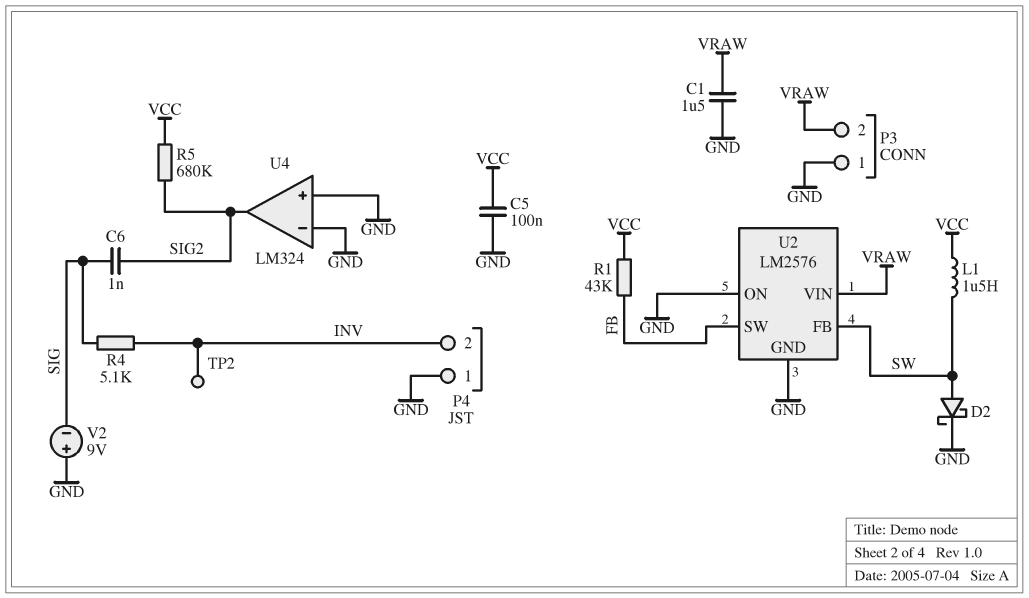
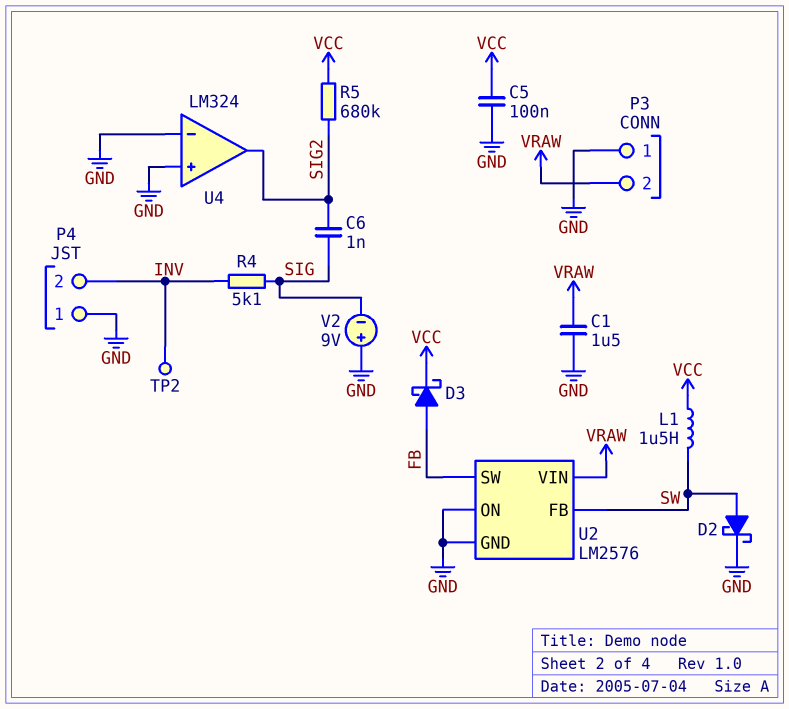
D3: none -> schottky (A FB, K VCC)
R1: 43k (FB, VCC) -> none

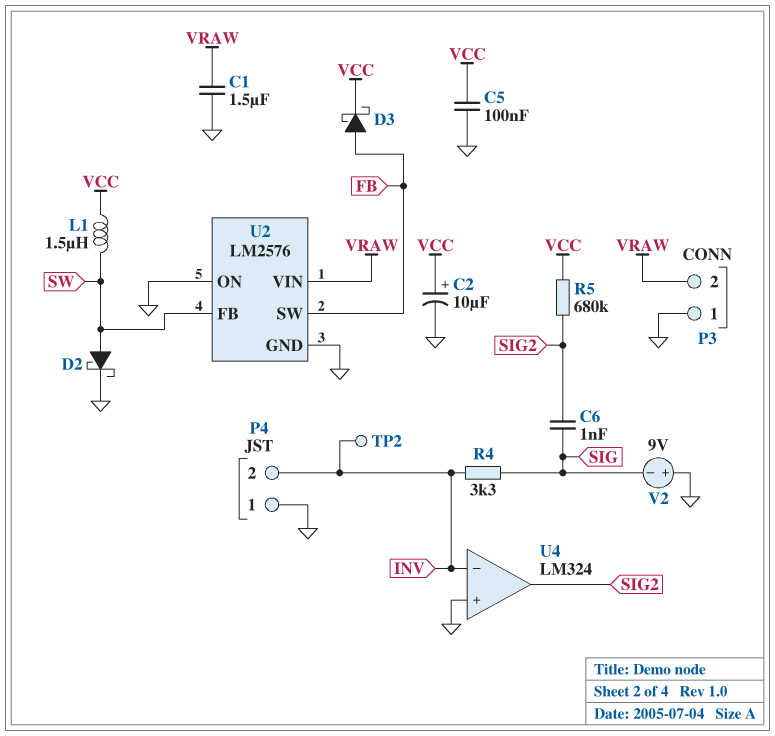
C2: none -> 10uF (plus VCC, minus GND)
R4: 5.1k (INV, SIG) -> 3.3k (INV, SIG)
U4 pin in-: GND -> INV

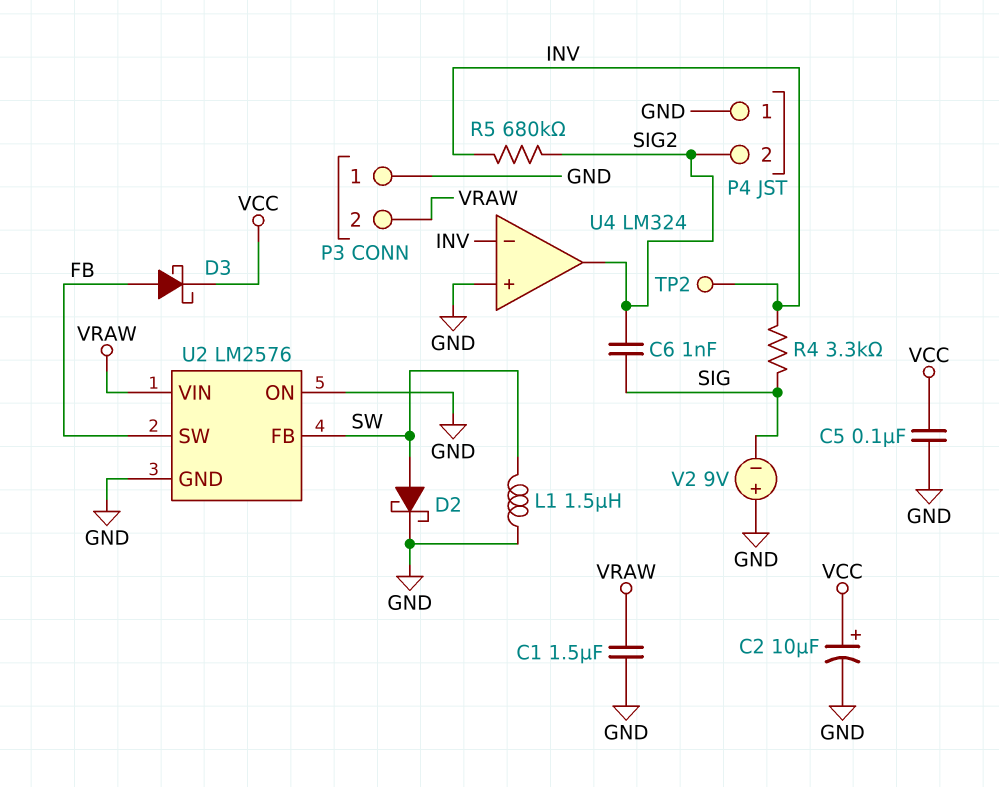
L1: 1.5uH (SW, VCC) -> 1.5uH (GND, SW)
P4 pin 2: INV -> SIG2
R5: 680k (SIG2, VCC) -> 680k (INV, SIG2)

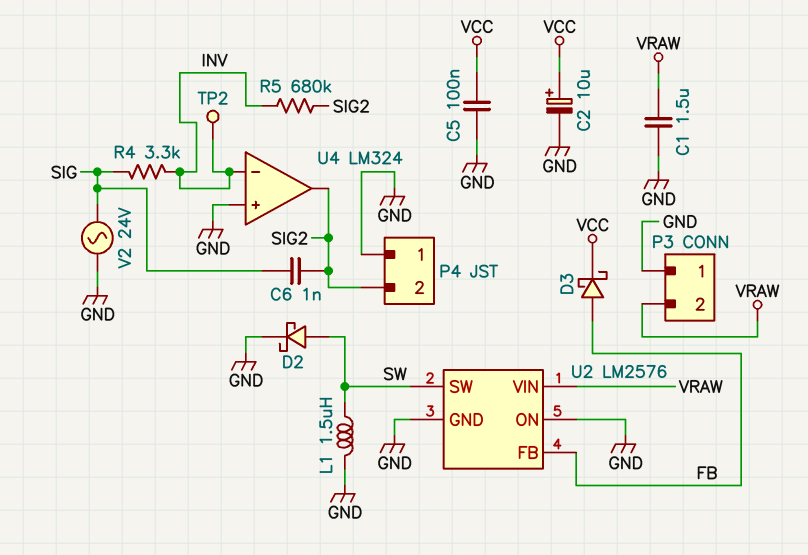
U2 pin FB: SW -> FB
U2 pin SW: FB -> SW
V2: 9V (plus GND, minus SIG) -> AC 24V (GND, SIG)

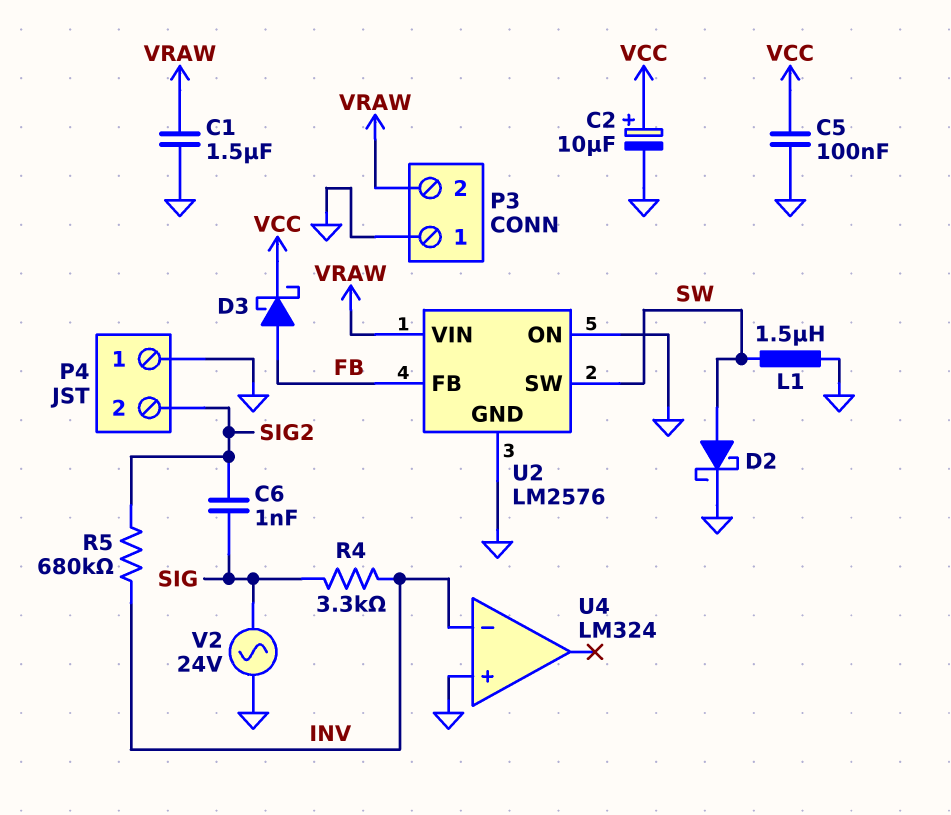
TP2: test point (INV) -> none
U4 pin out: SIG2 -> none

